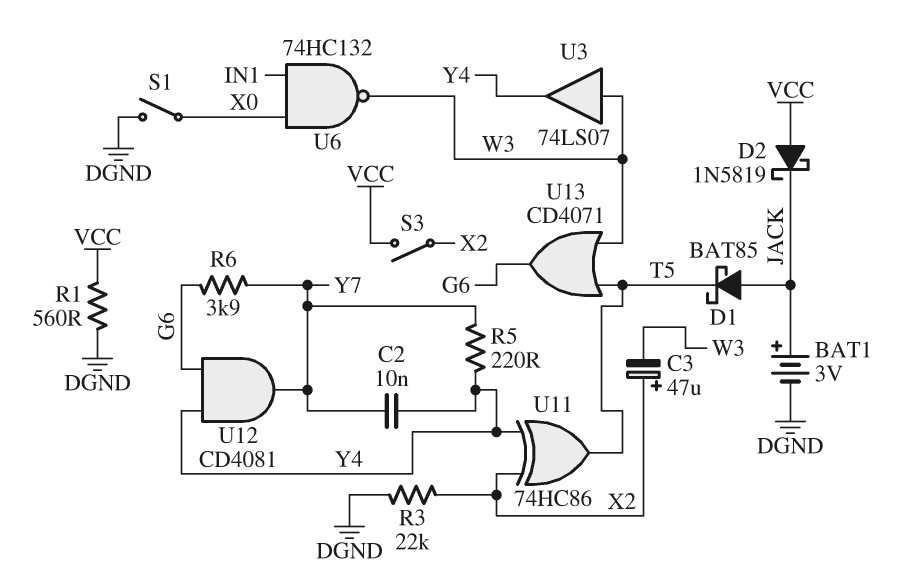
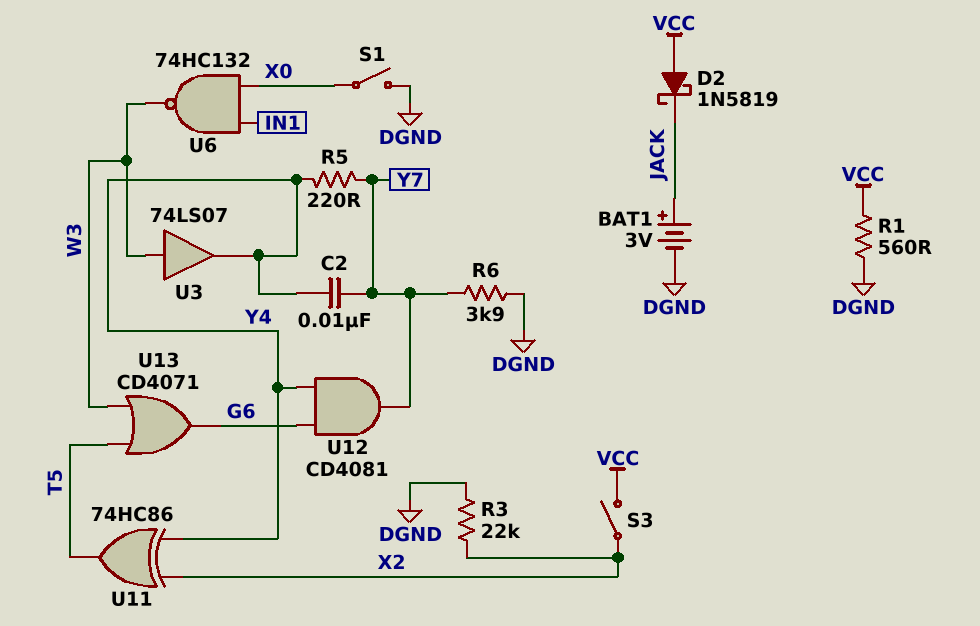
C3: 47uF (plus X2, minus W3) -> none
D1: schottky BAT85 (A JACK, K T5) -> none
R6: 3.9k (G6, Y7) -> 3.9k (DGND, Y7)

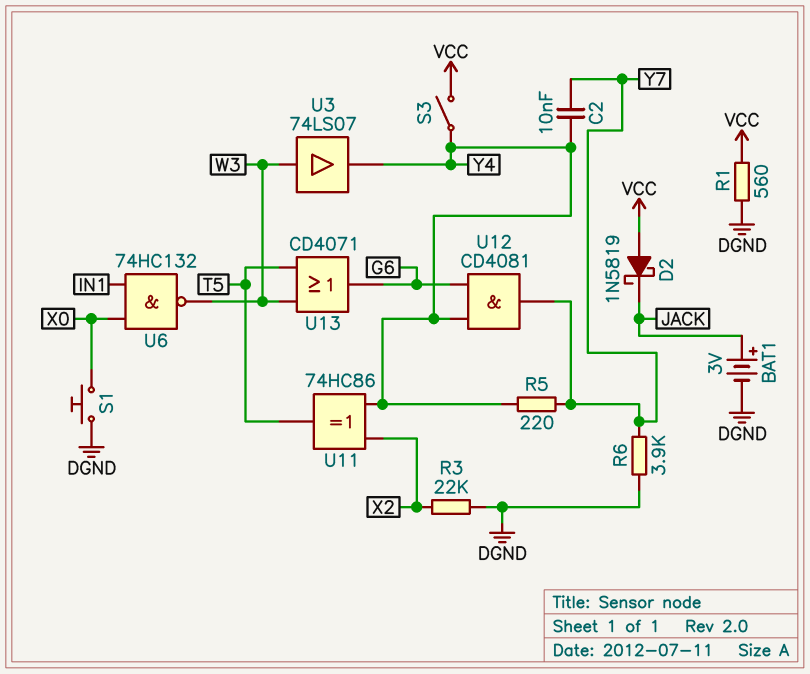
S1: switch (DGND, X0) -> button (DGND, X0)
S3: switch (VCC, X2) -> switch (VCC, Y4)

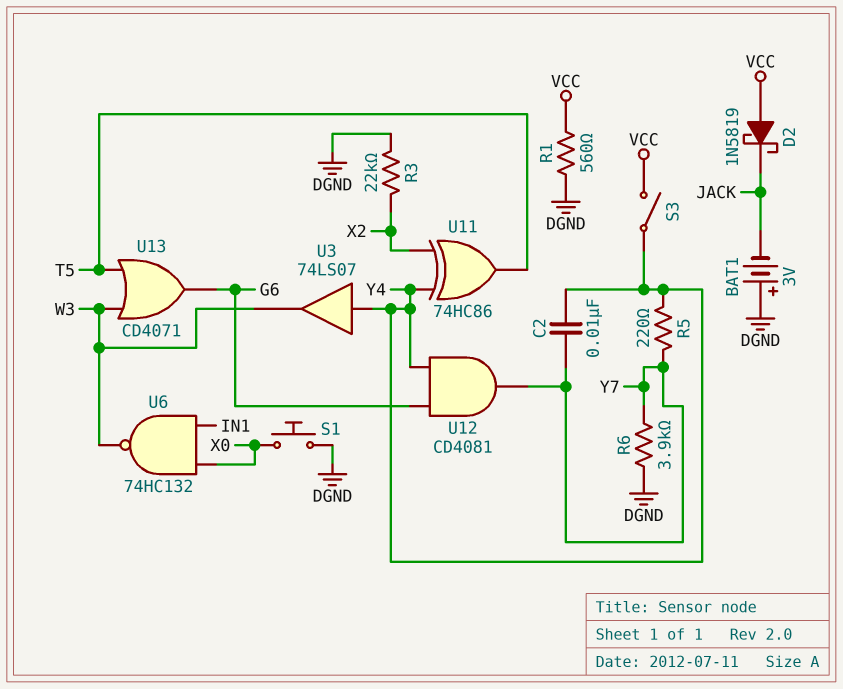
BAT1: 3V (plus JACK, minus DGND) -> 3V (plus DGND, minus JACK)
U3: buffer 74LS07 (in W3, out Y4) -> buffer 74LS07 (in Y4, out W3)

